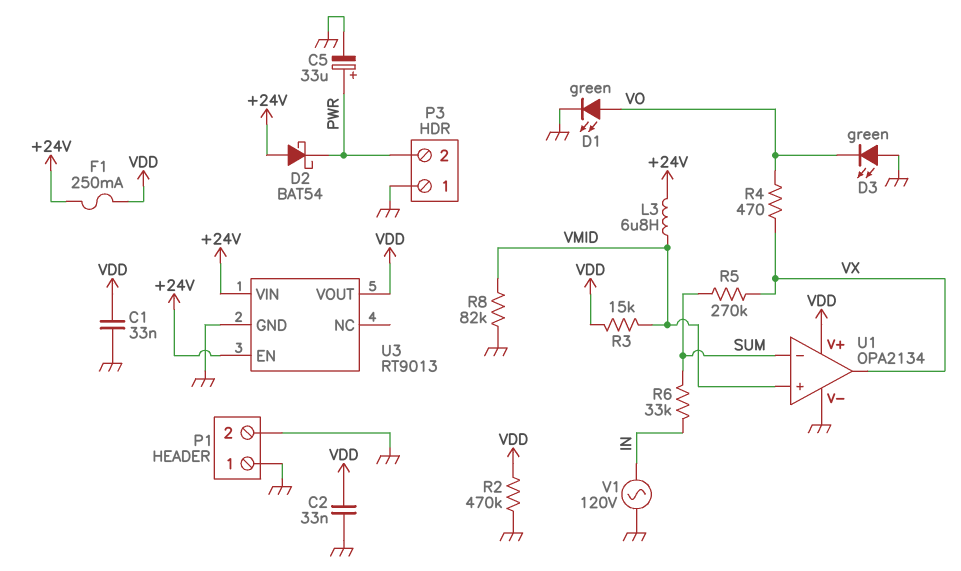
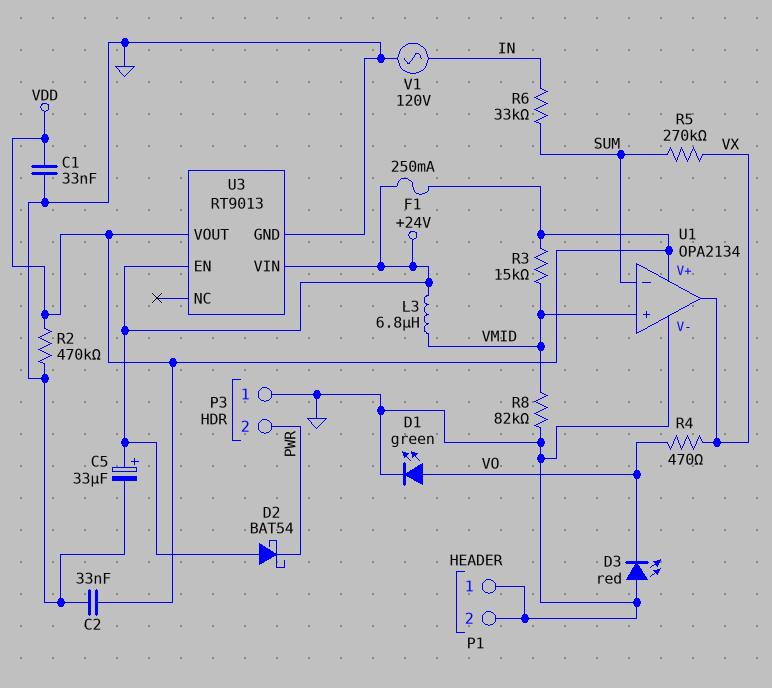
C5: 33uF (plus PWR, minus GND) -> 33uF (plus +24V, minus GND)
D3: LED green (A GND, K VO) -> LED red (A GND, K VO)

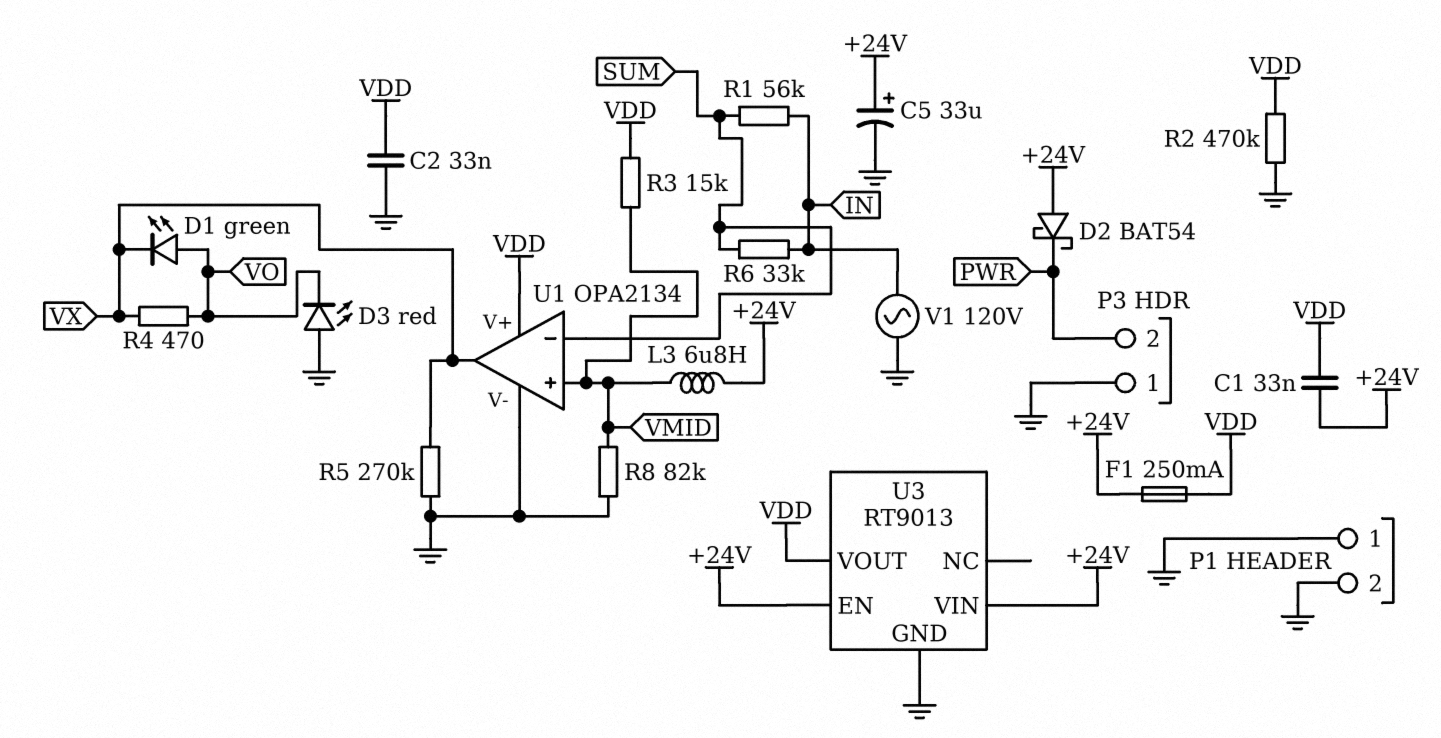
C1: 33nF (GND, VDD) -> 33nF (+24V, VDD)
D1: LED green (A VO, K GND) -> LED green (A VO, K VX)
R1: none -> 56k (IN, SUM)
R5: 270k (SUM, VX) -> 270k (GND, VX)

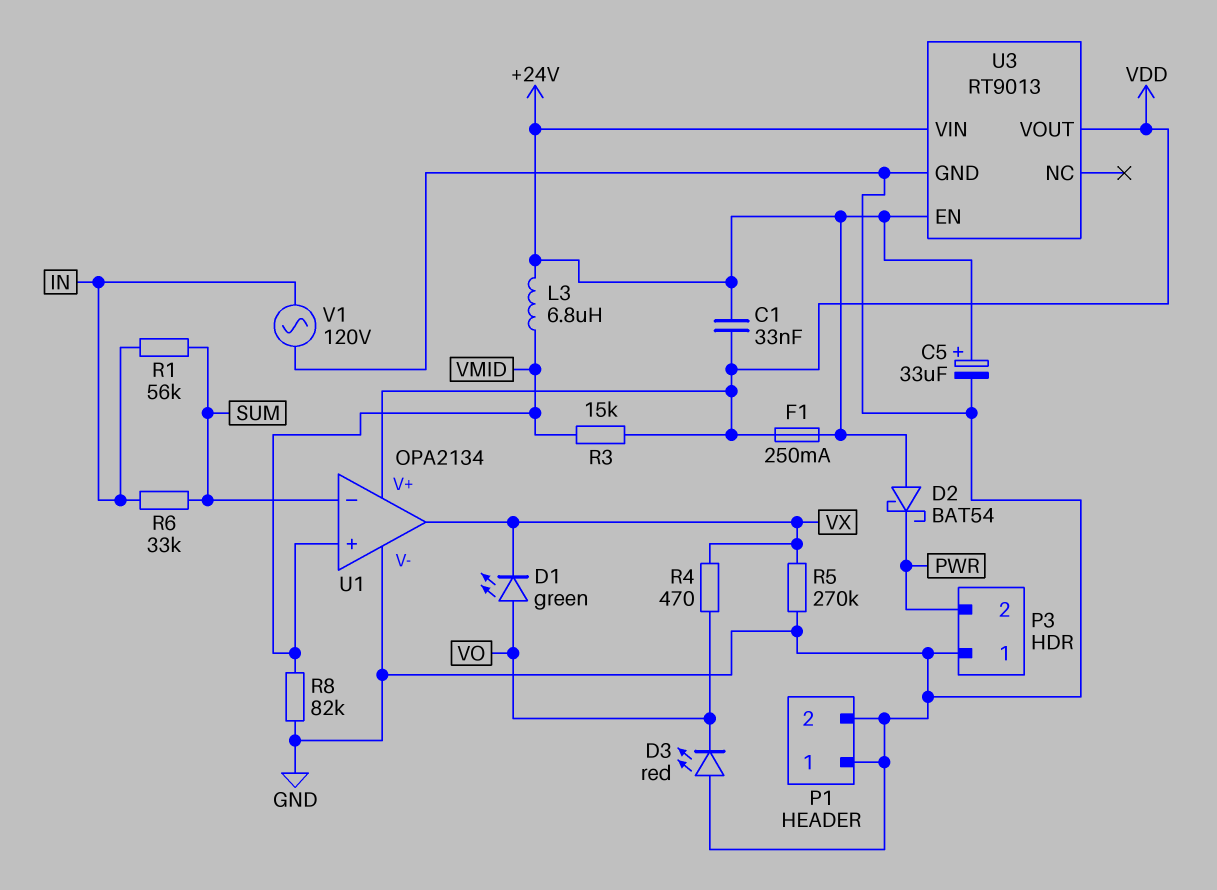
C2: 33nF (GND, VDD) -> none
R2: 470k (GND, VDD) -> none

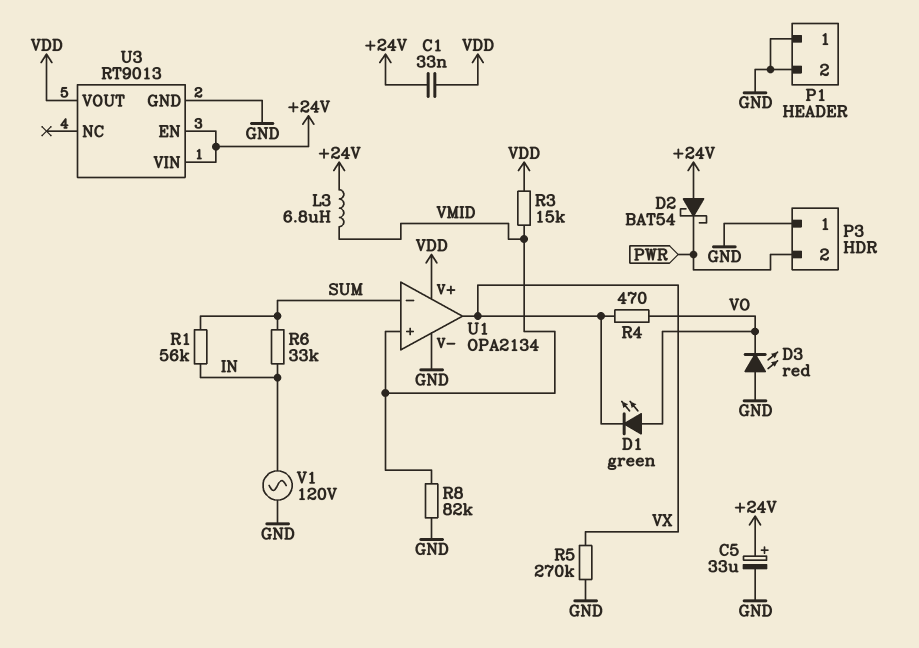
F1: 250mA (+24V, VDD) -> none

